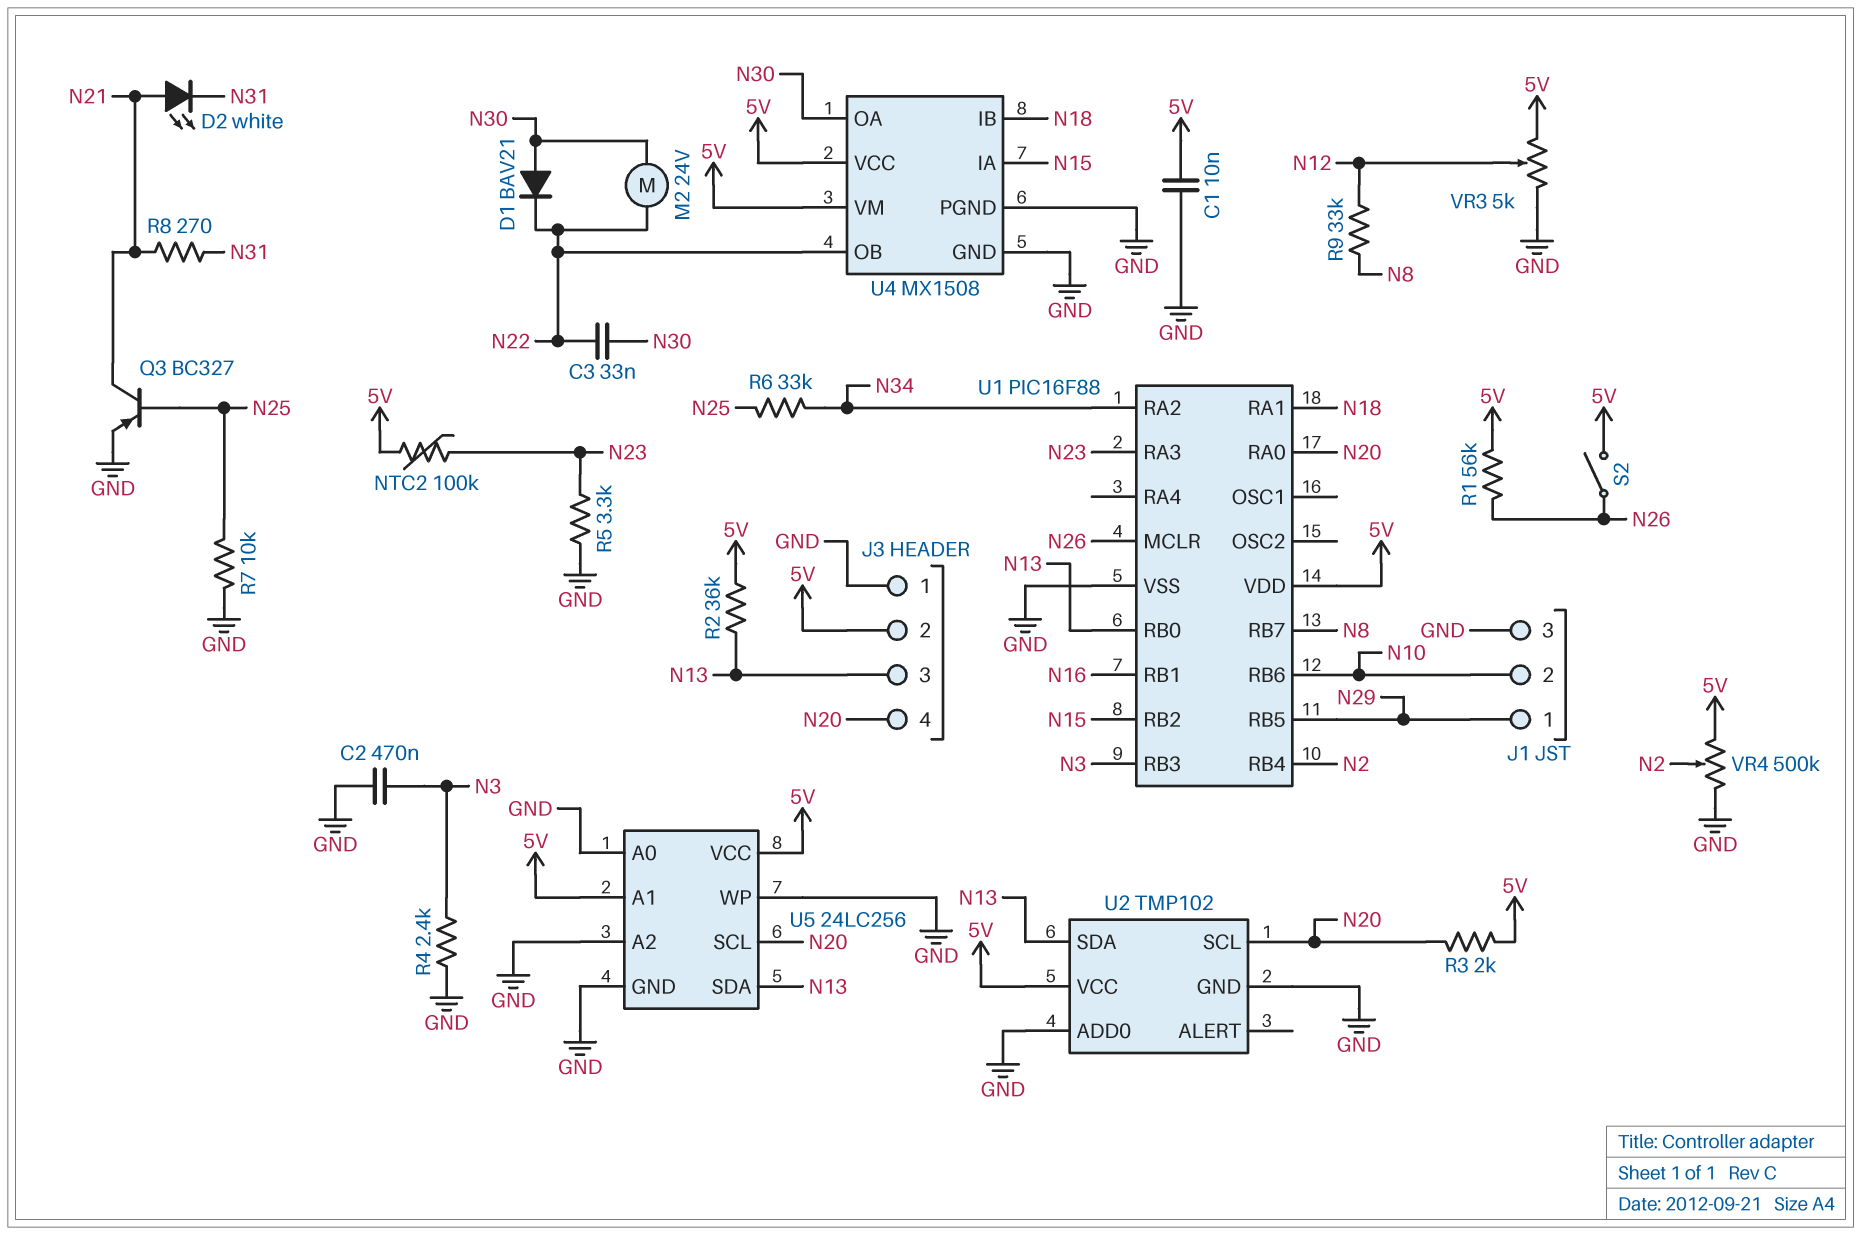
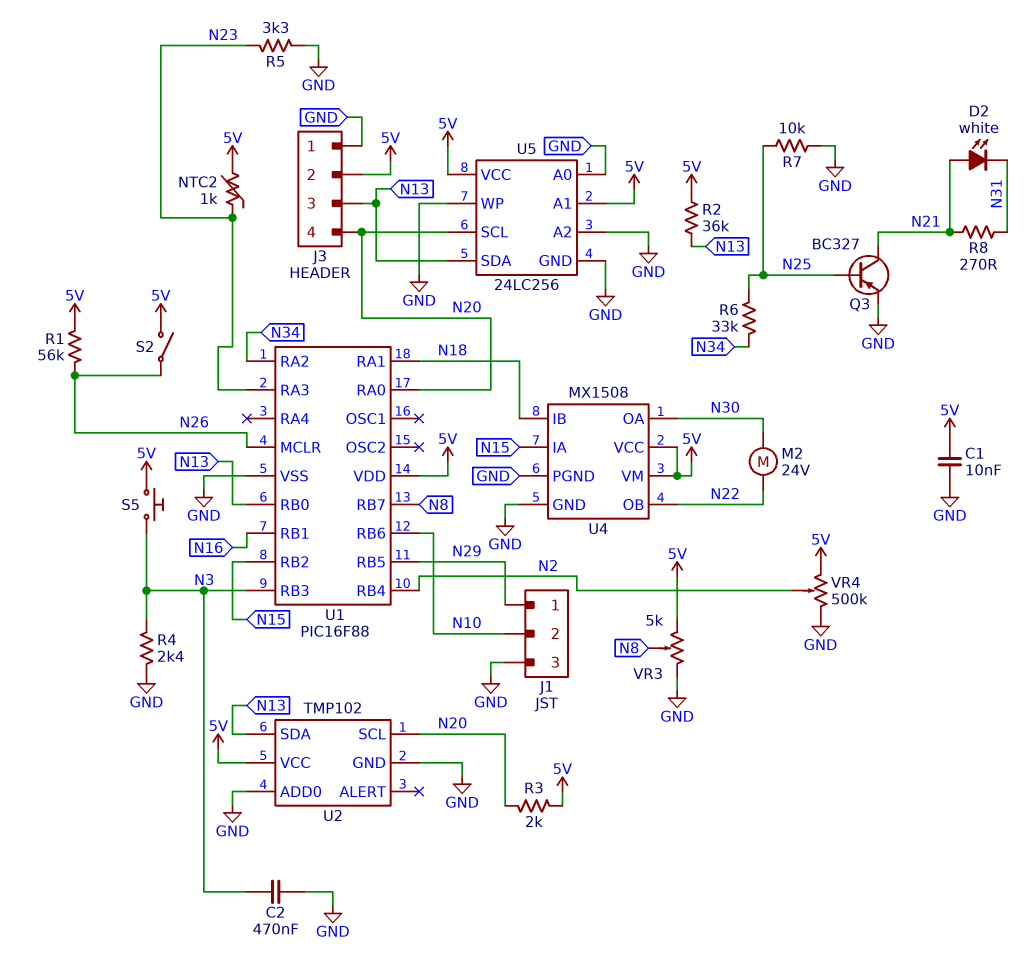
C3: 33nF (N22, N30) -> none
D1: diode BAV21 (A N30, K N22) -> none
NTC2: 100k (5V, N23) -> 1k (5V, N23)
R9: 33k (N8, N12) -> none
S5: none -> button (5V, N3)
VR3: 5k (5V, GND, wiper N12) -> 5k (5V, GND, wiper N8)

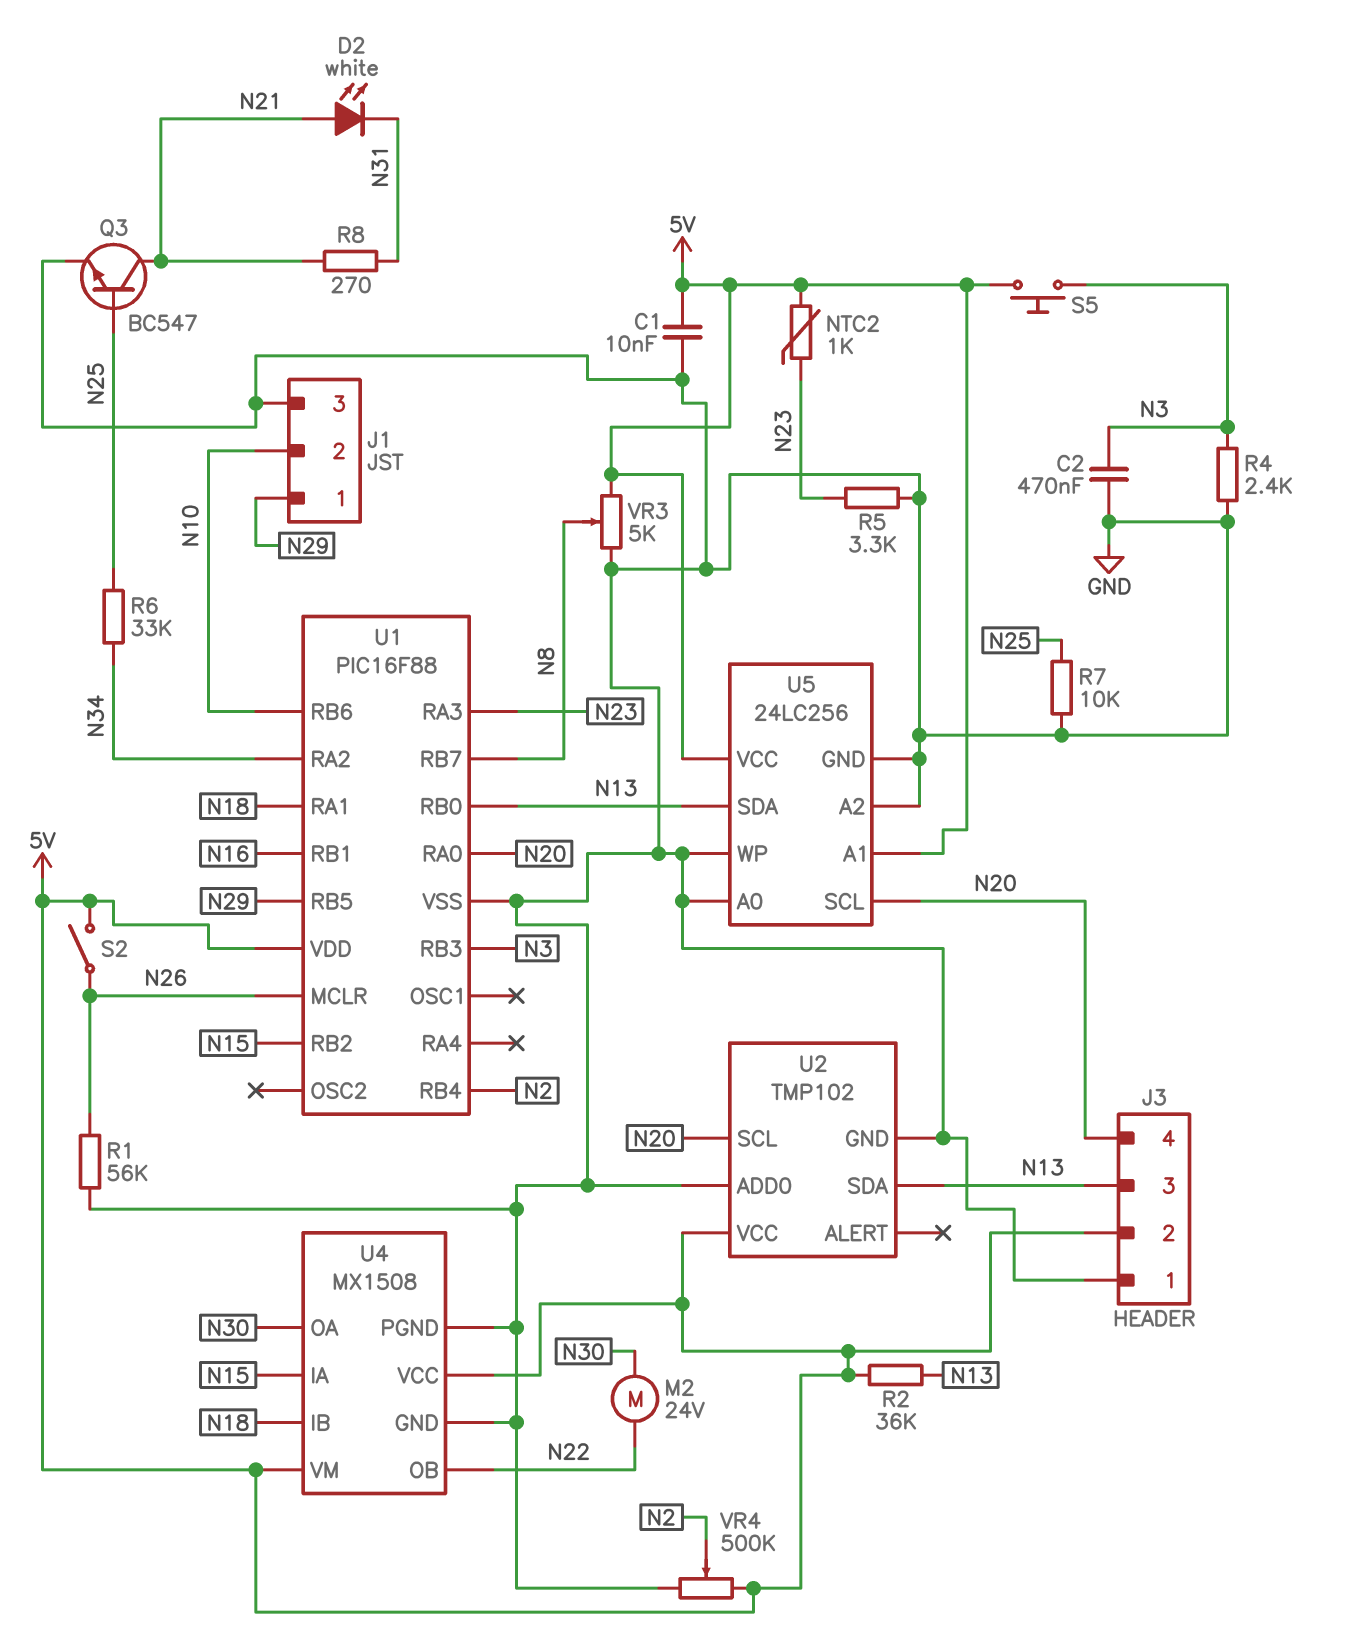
Q3: PNP BC327 (B N25, C N21, E GND) -> NPN BC547 (B N25, C N21, E GND)
R1: 56k (5V, N26) -> 56k (GND, N26)
R3: 2k (5V, N20) -> none

